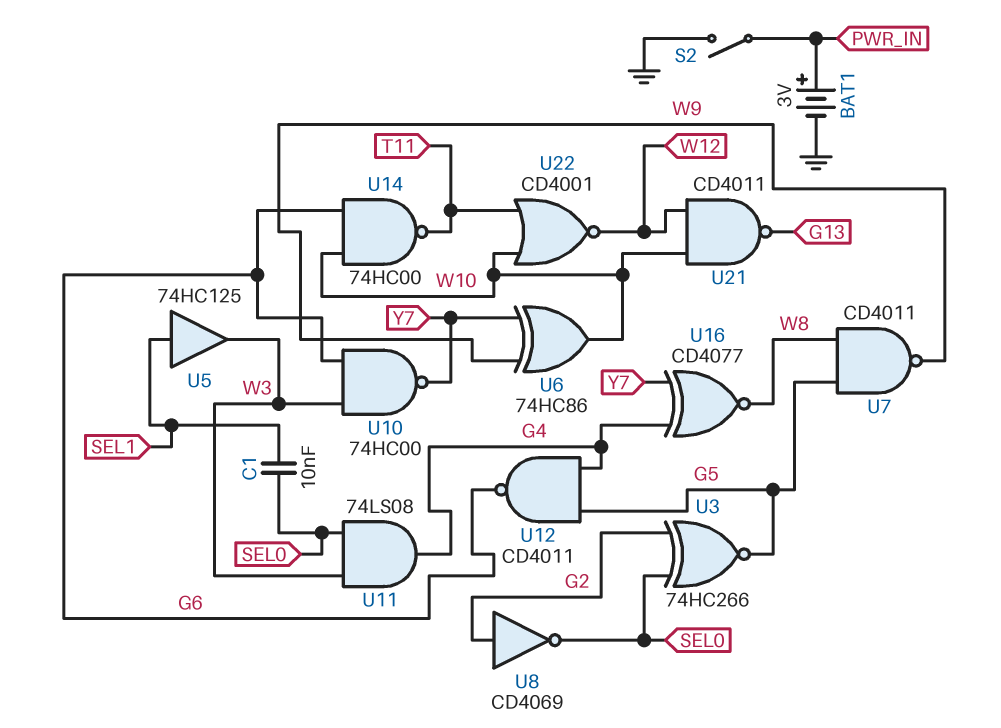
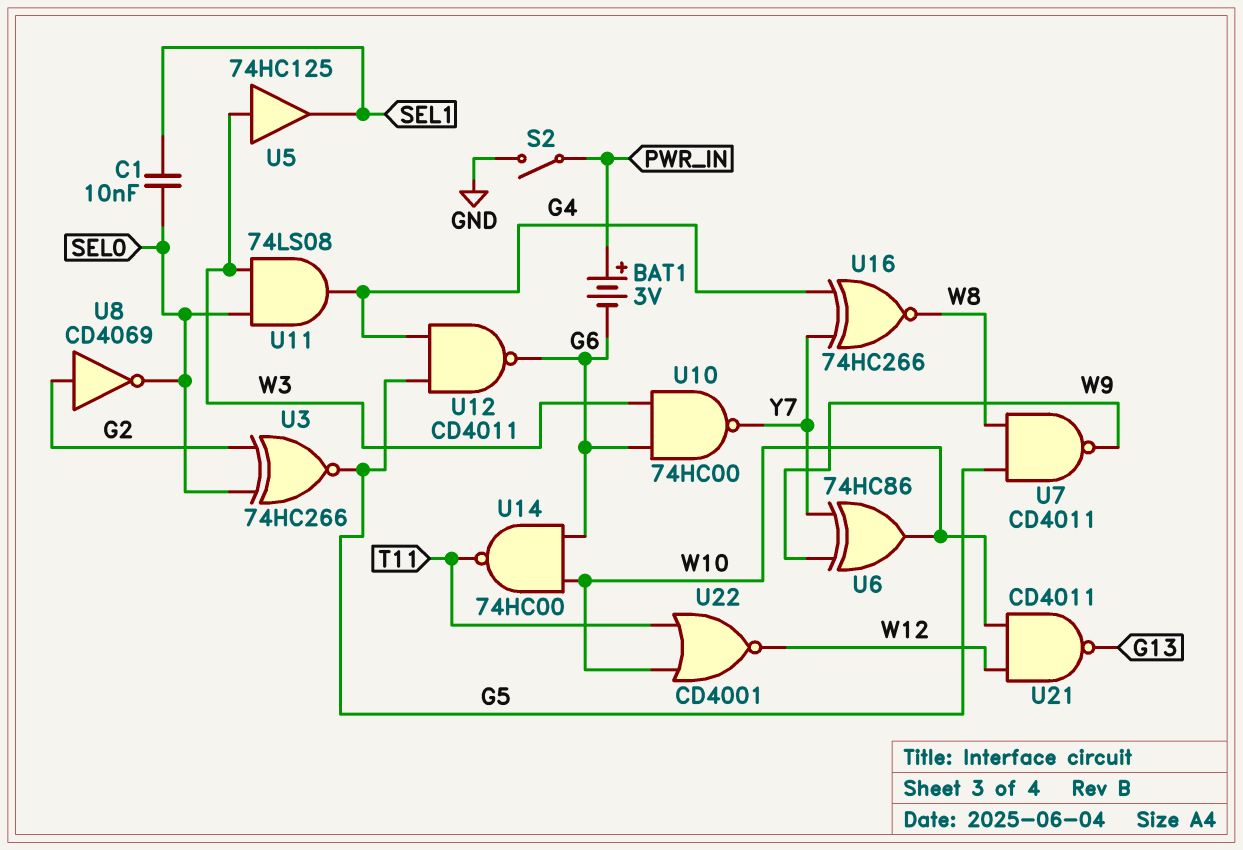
BAT1: 3V (plus PWR_IN, minus GND) -> 3V (plus PWR_IN, minus G6)
U5: buffer 74HC125 (in SEL1, out W3) -> buffer 74HC125 (in W3, out SEL1)
U16: XNOR CD4077 (in G4, in Y7, out W8) -> XNOR 74HC266 (in G4, in Y7, out W8)

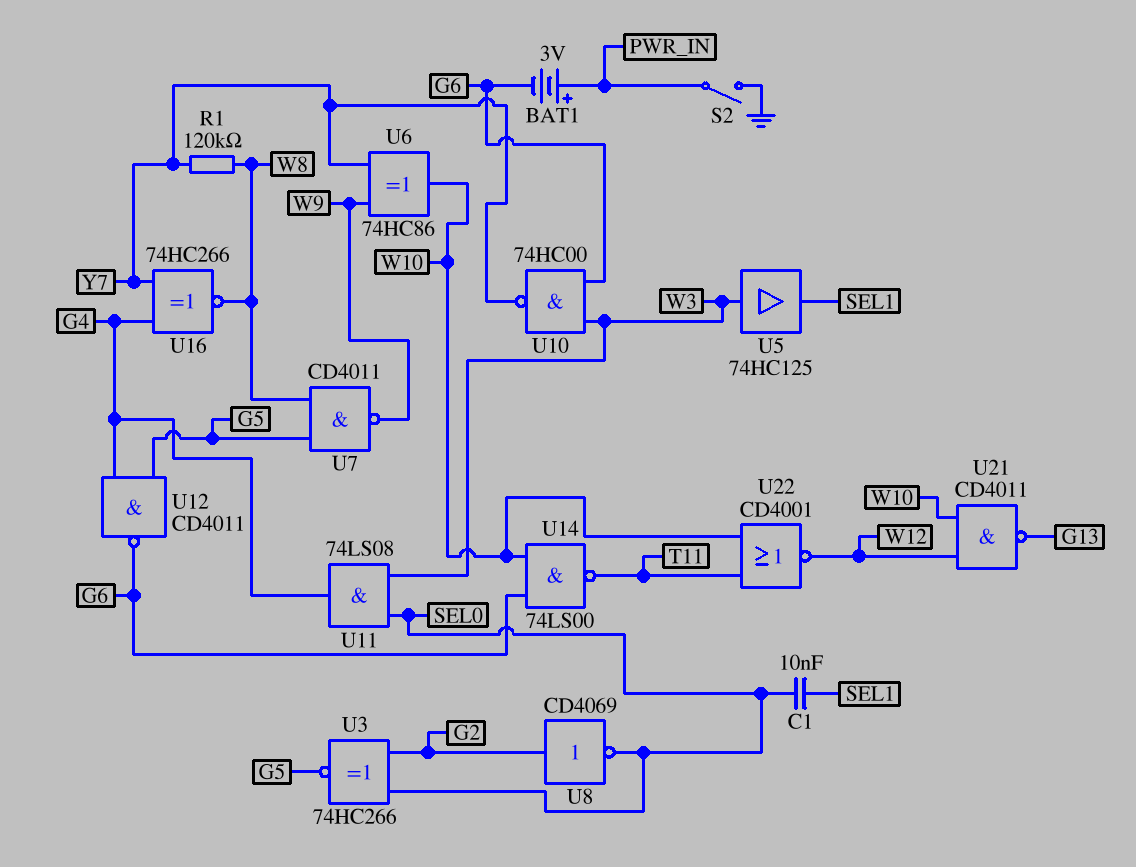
R1: none -> 120k (W8, Y7)
U14: NAND 74HC00 (in G6, in W10, out T11) -> NAND 74LS00 (in G6, in W10, out T11)

